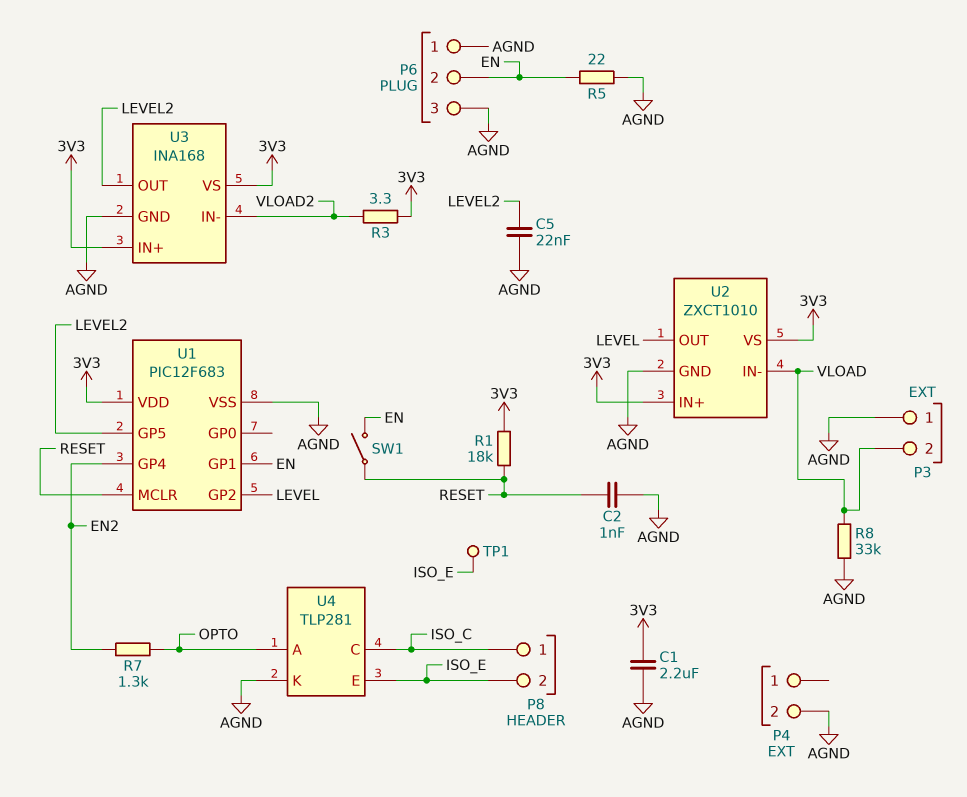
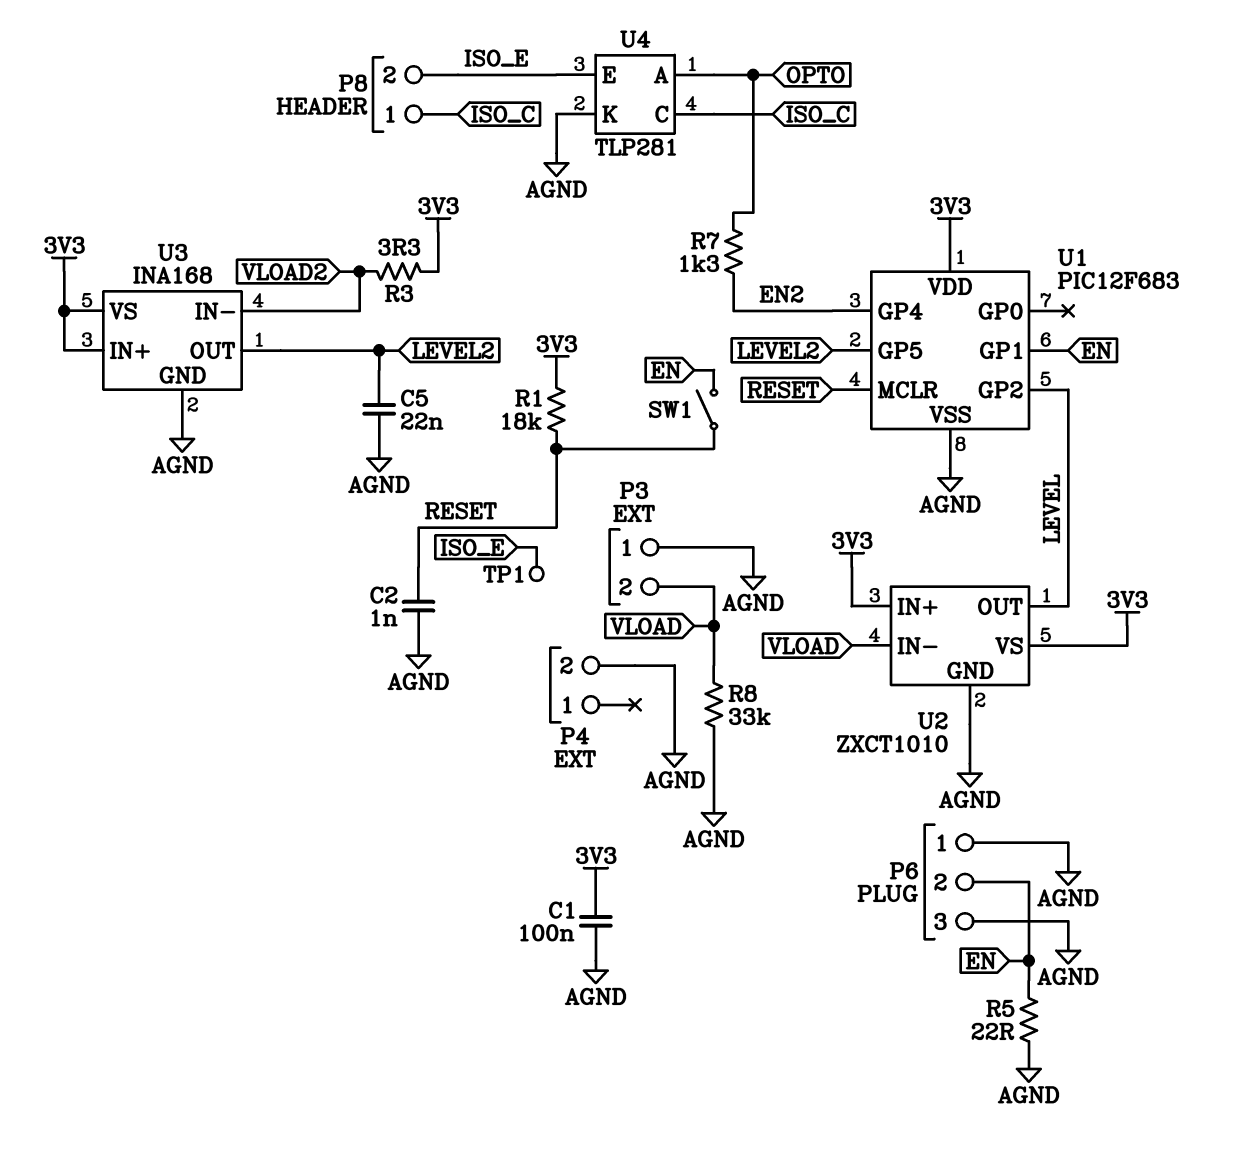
C1: 2.2uF (3V3, AGND) -> 100nF (3V3, AGND)

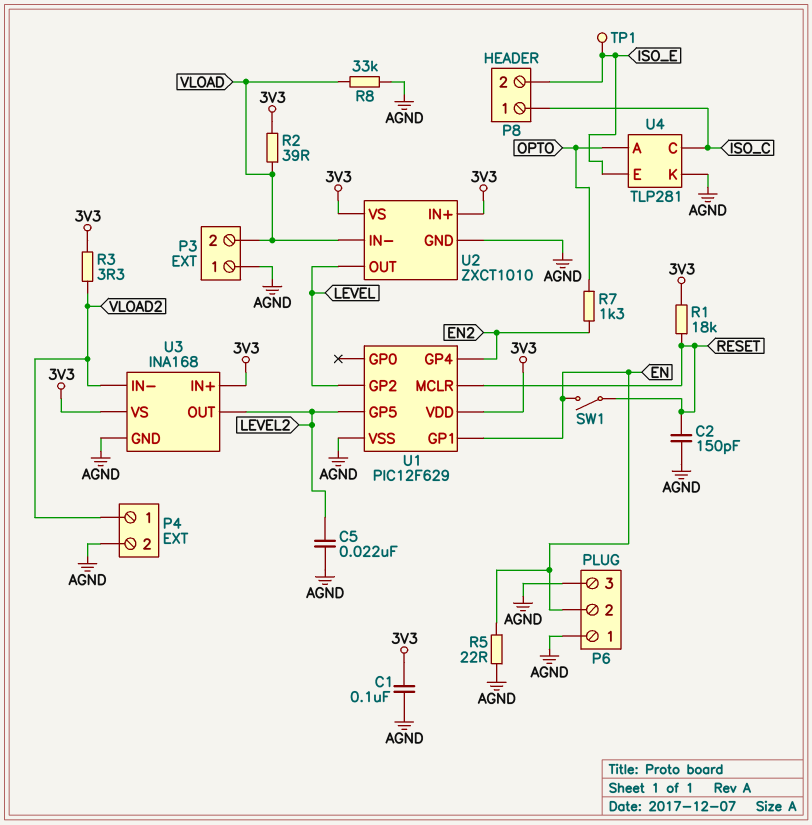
C2: 1nF (AGND, RESET) -> 150pF (AGND, RESET)
P4 pin 1: none -> VLOAD2
R2: none -> 39 (3V3, VLOAD)
U1: PIC12F683 -> PIC12F629

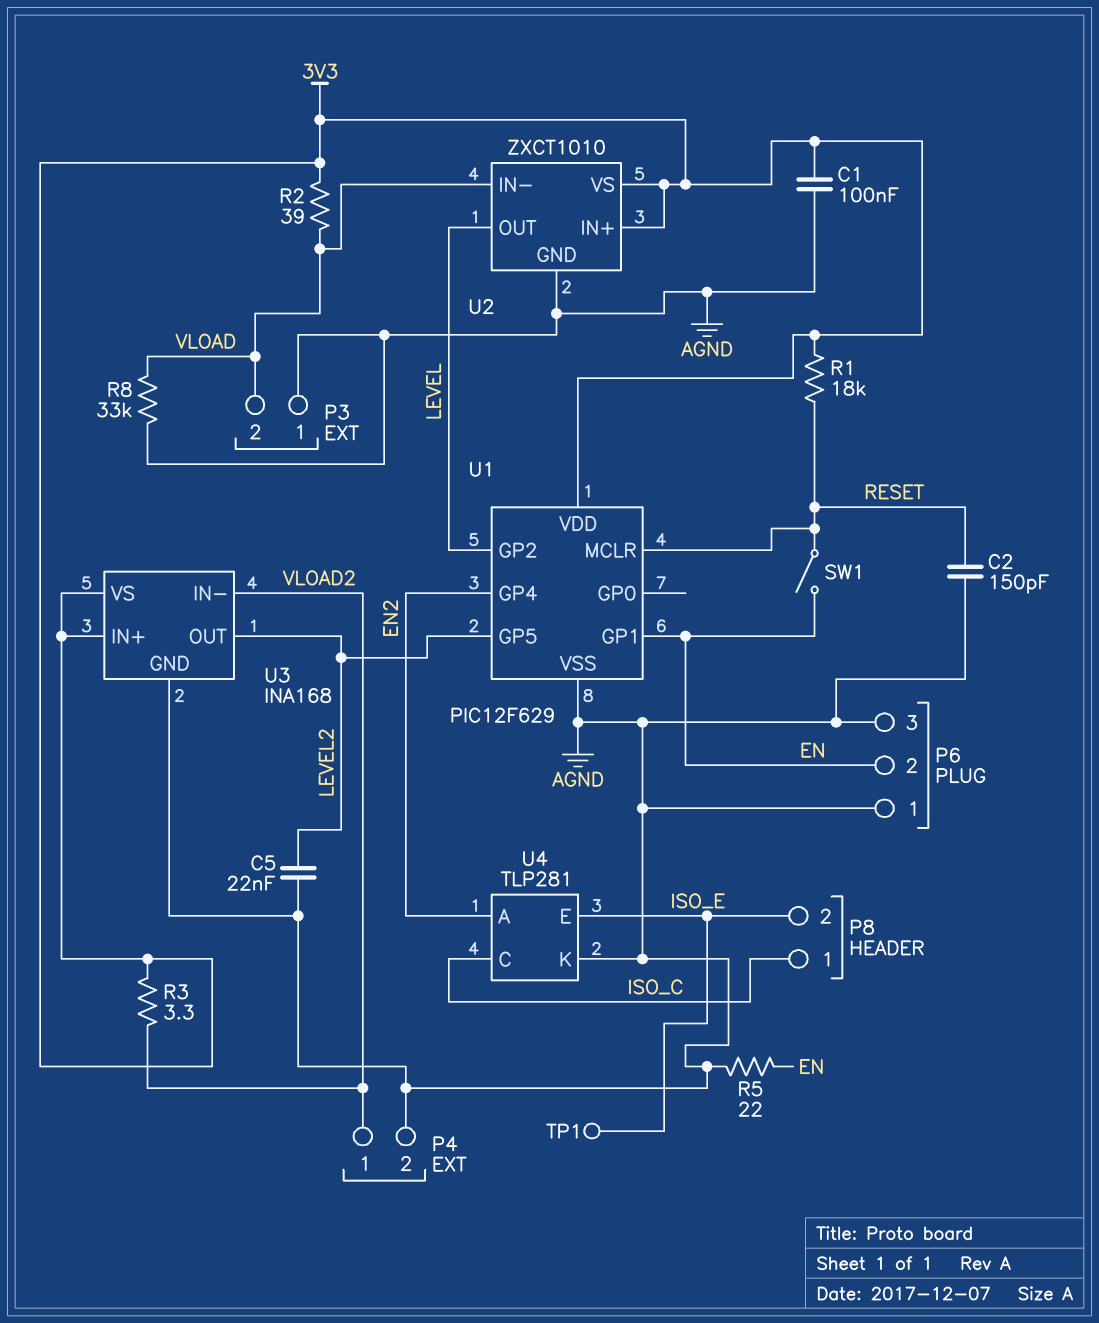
R7: 1.3k (EN2, OPTO) -> none
U4 pin A: OPTO -> EN2

